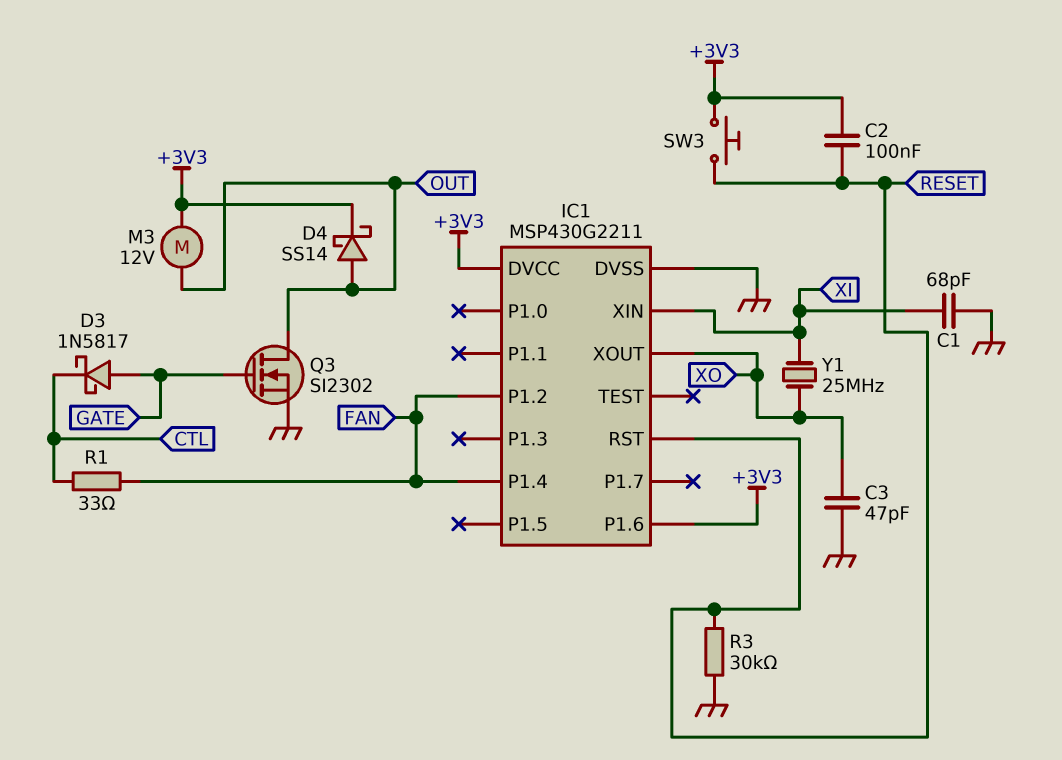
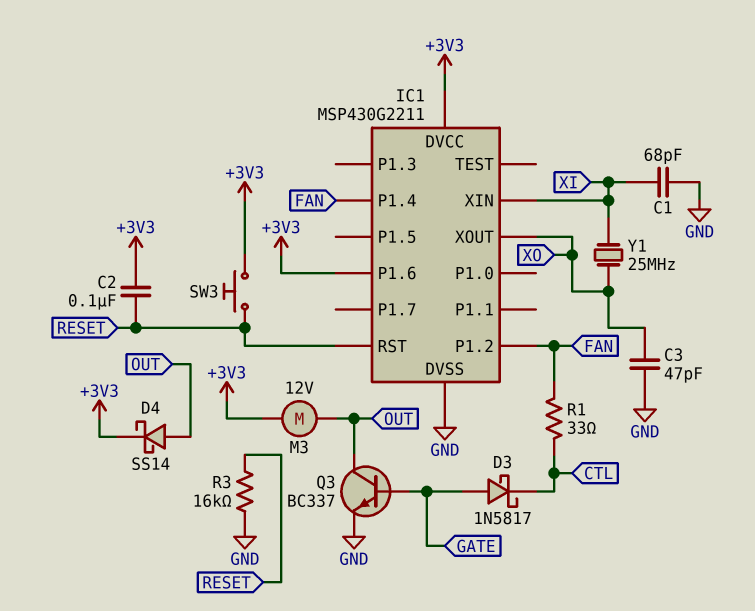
Q3: NMOS SI2302 (G GATE, D OUT, S GND) -> NPN BC337 (B GATE, C OUT, E GND)
R3: 30k (GND, RESET) -> 16k (GND, RESET)

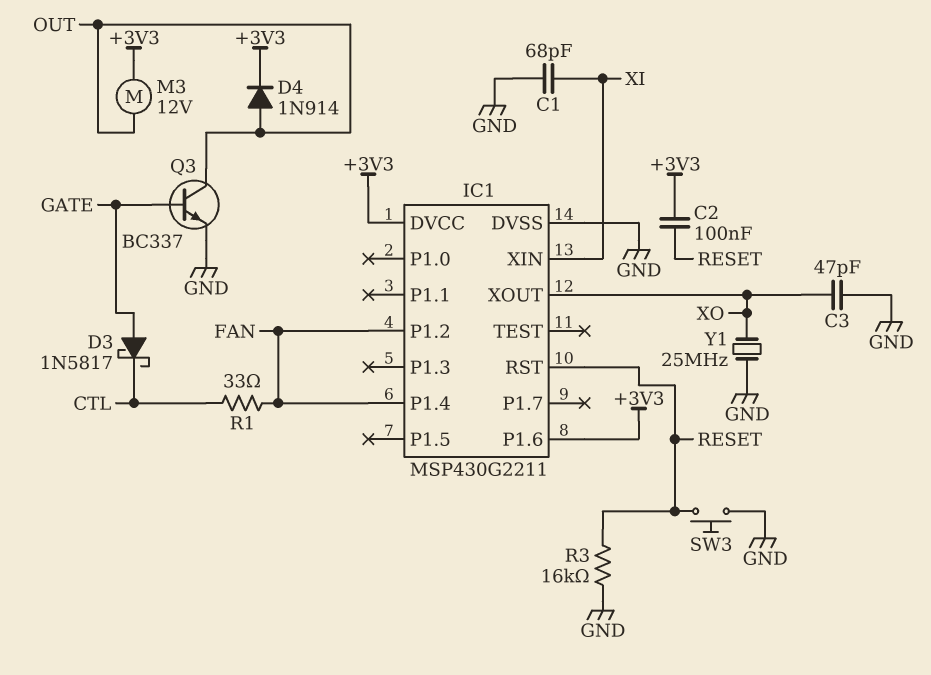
D4: schottky SS14 (A OUT, K +3V3) -> diode 1N914 (A OUT, K +3V3)
SW3: button (+3V3, RESET) -> button (GND, RESET)
Y1: 25MHz (XI, XO) -> 25MHz (GND, XO)

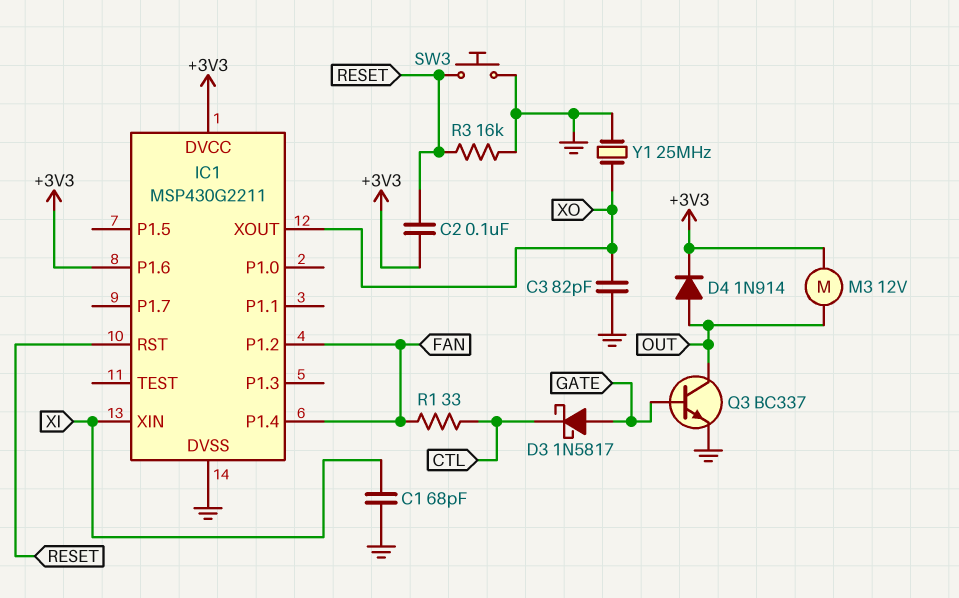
C3: 47pF (GND, XO) -> 82pF (GND, XO)

